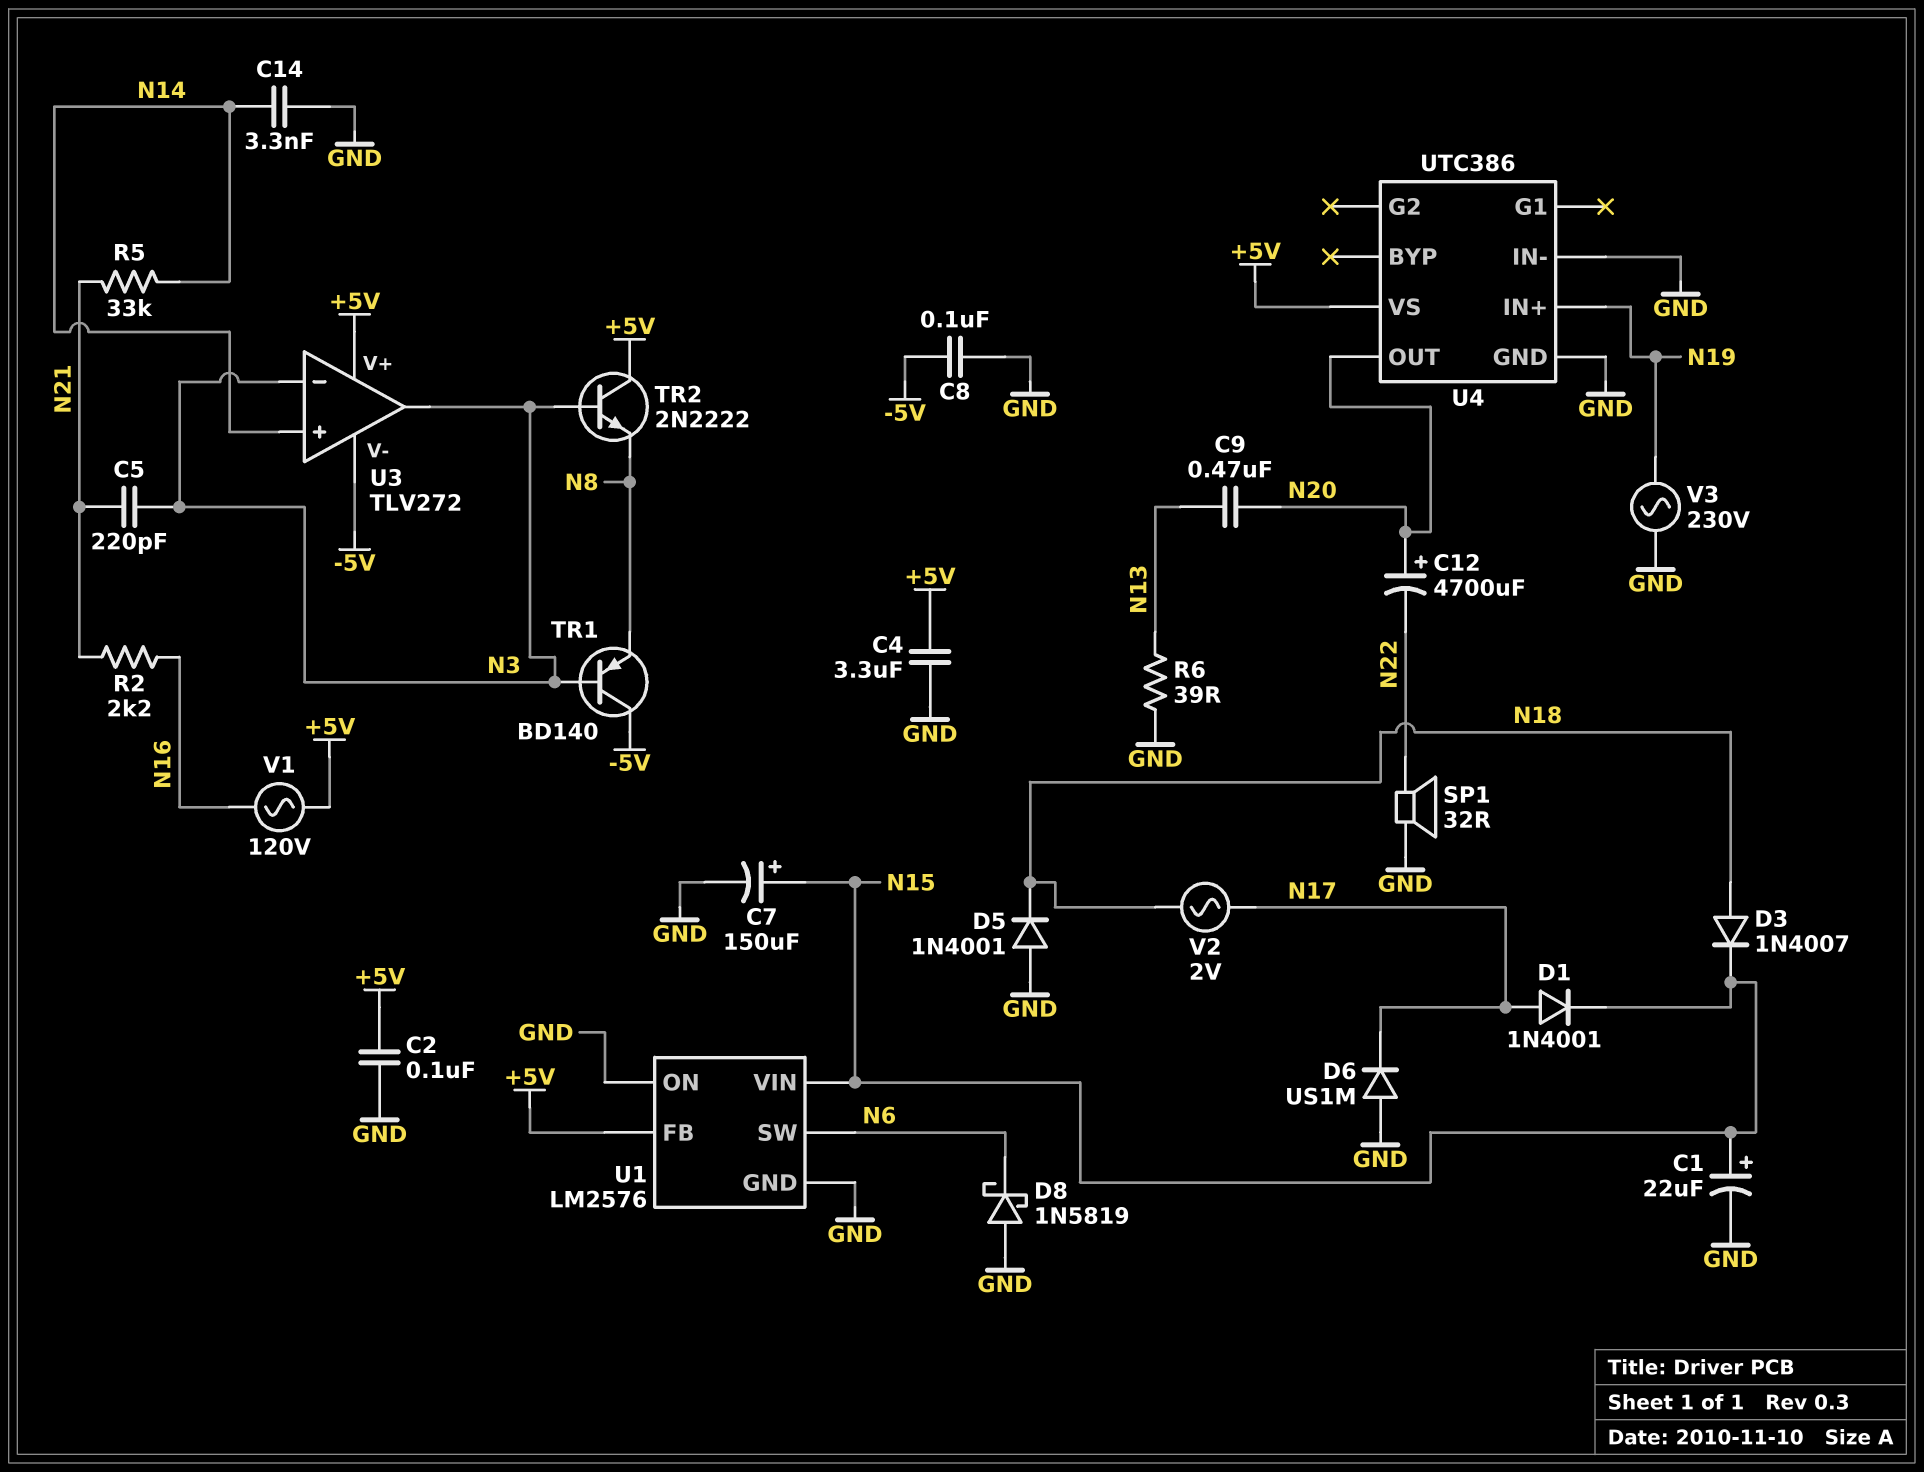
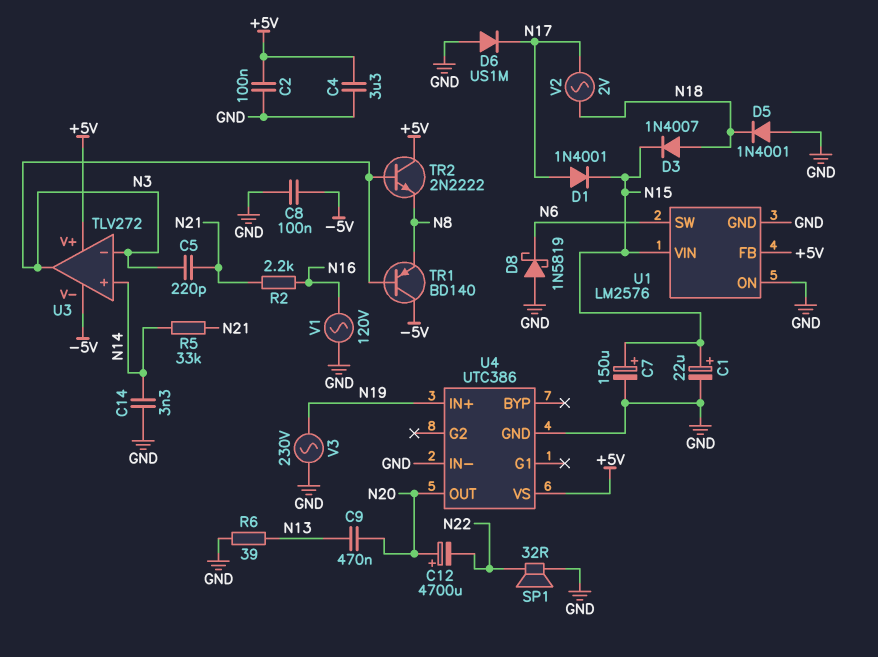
V1: AC 120V (+5V, N16) -> AC 120V (GND, N16)

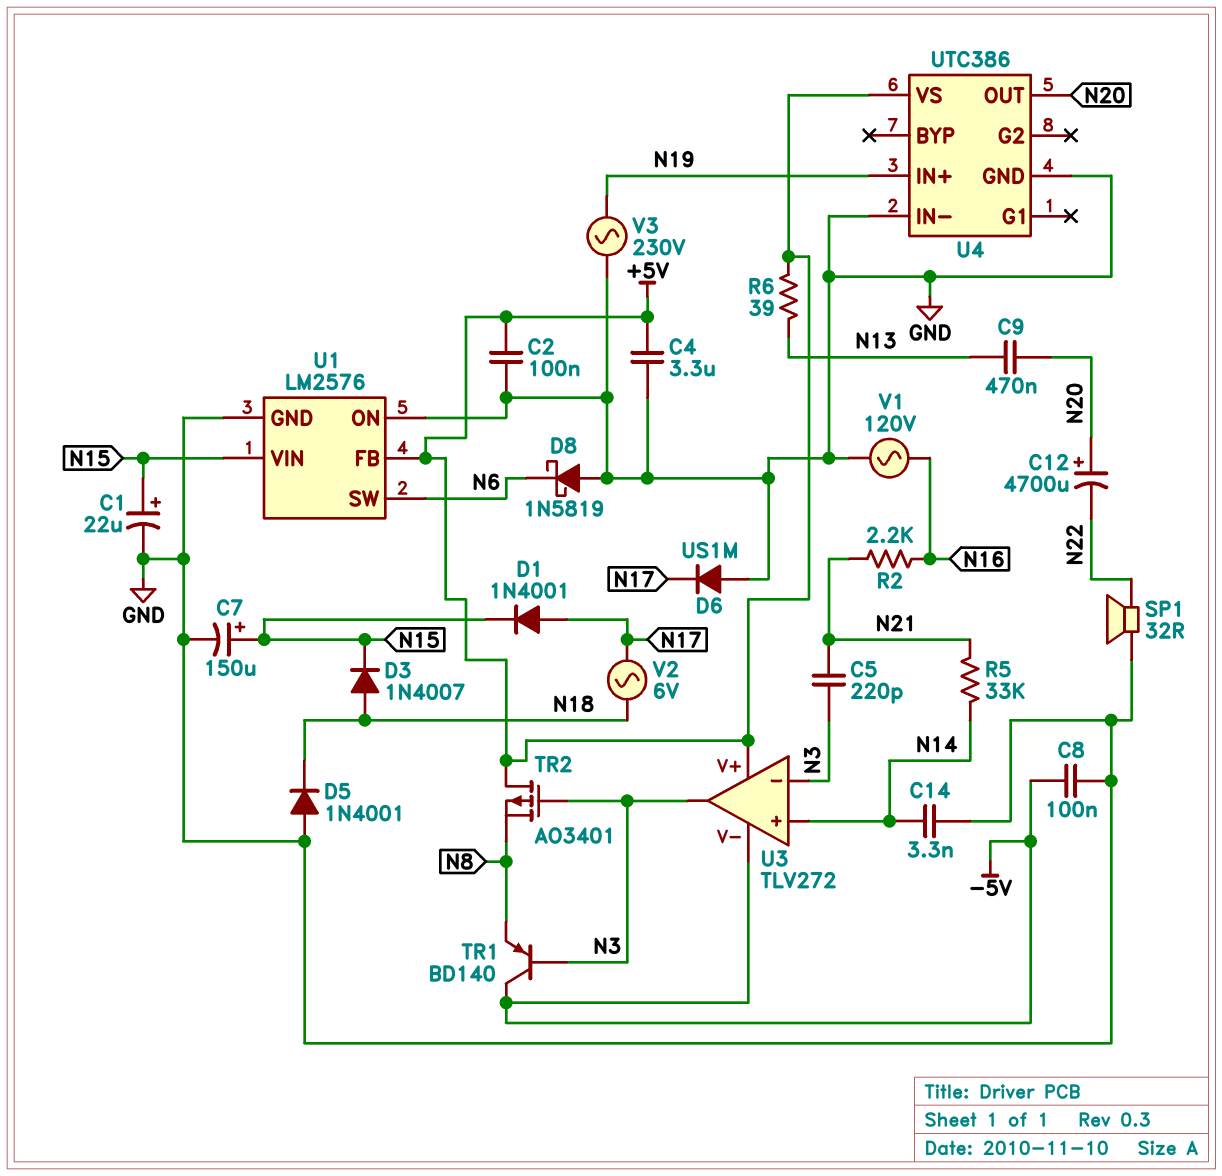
R6: 39 (GND, N13) -> 39 (+5V, N13)
TR2: NPN 2N2222 (B N3, C +5V, E N8) -> PMOS AO3401 (G N3, D +5V, S N8)
V2: AC 2V (N17, N18) -> AC 6V (N17, N18)

